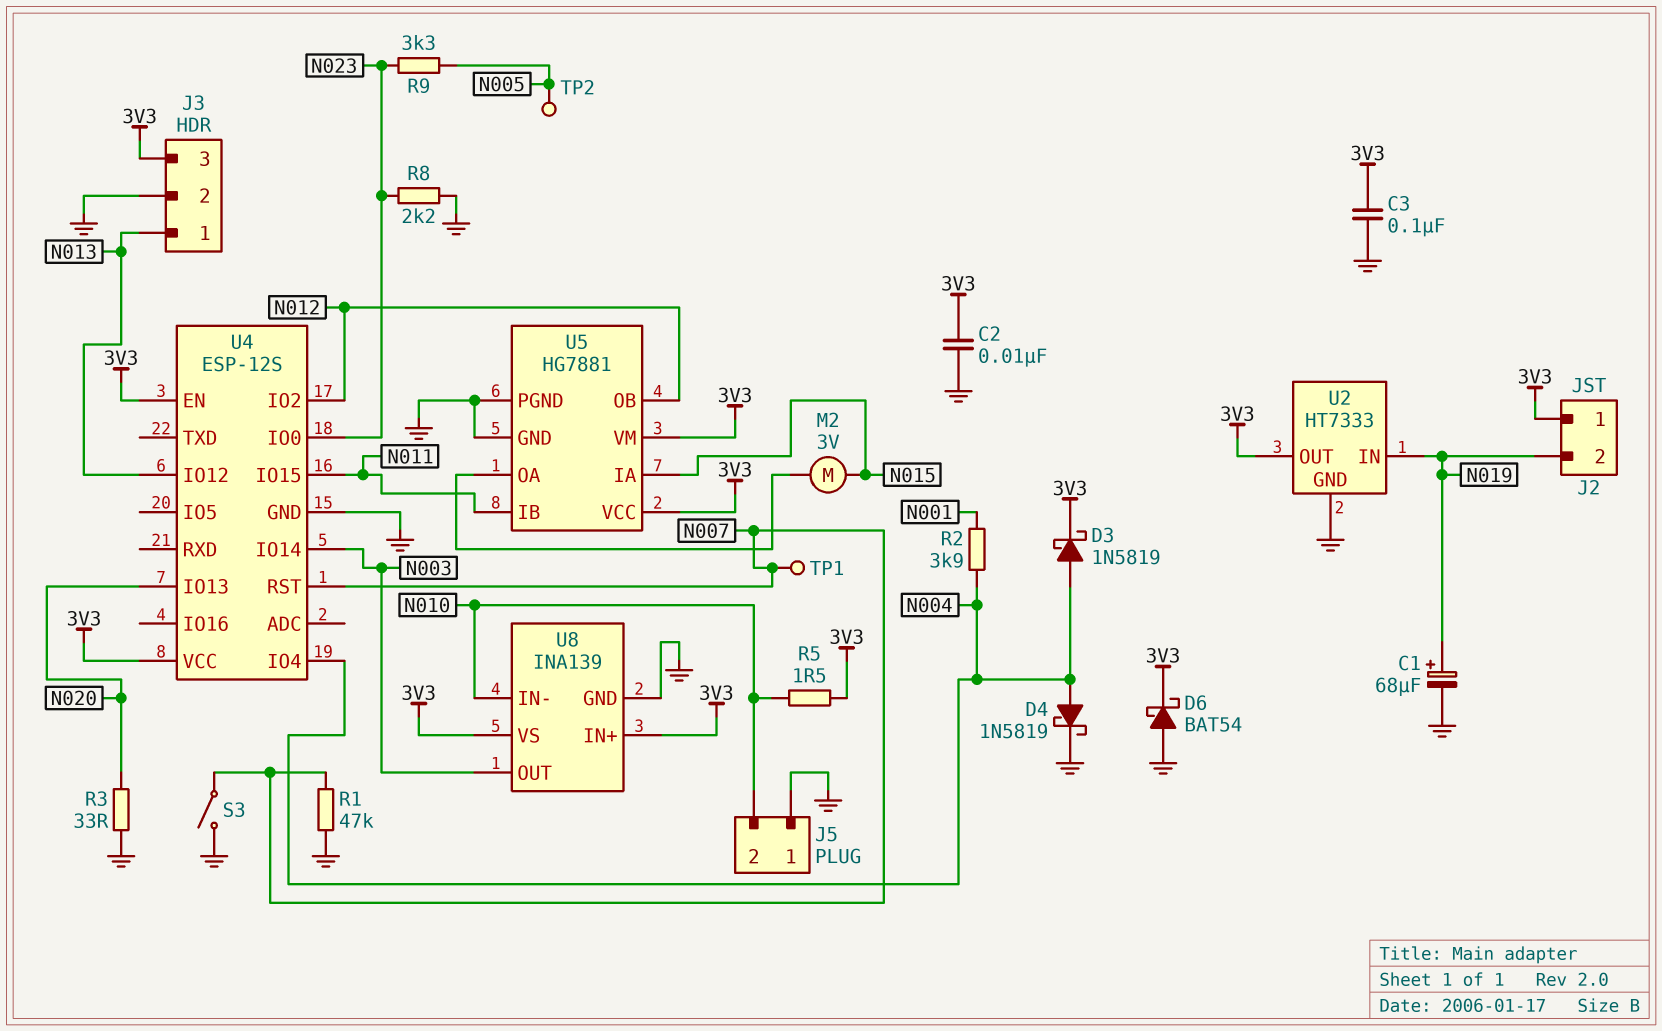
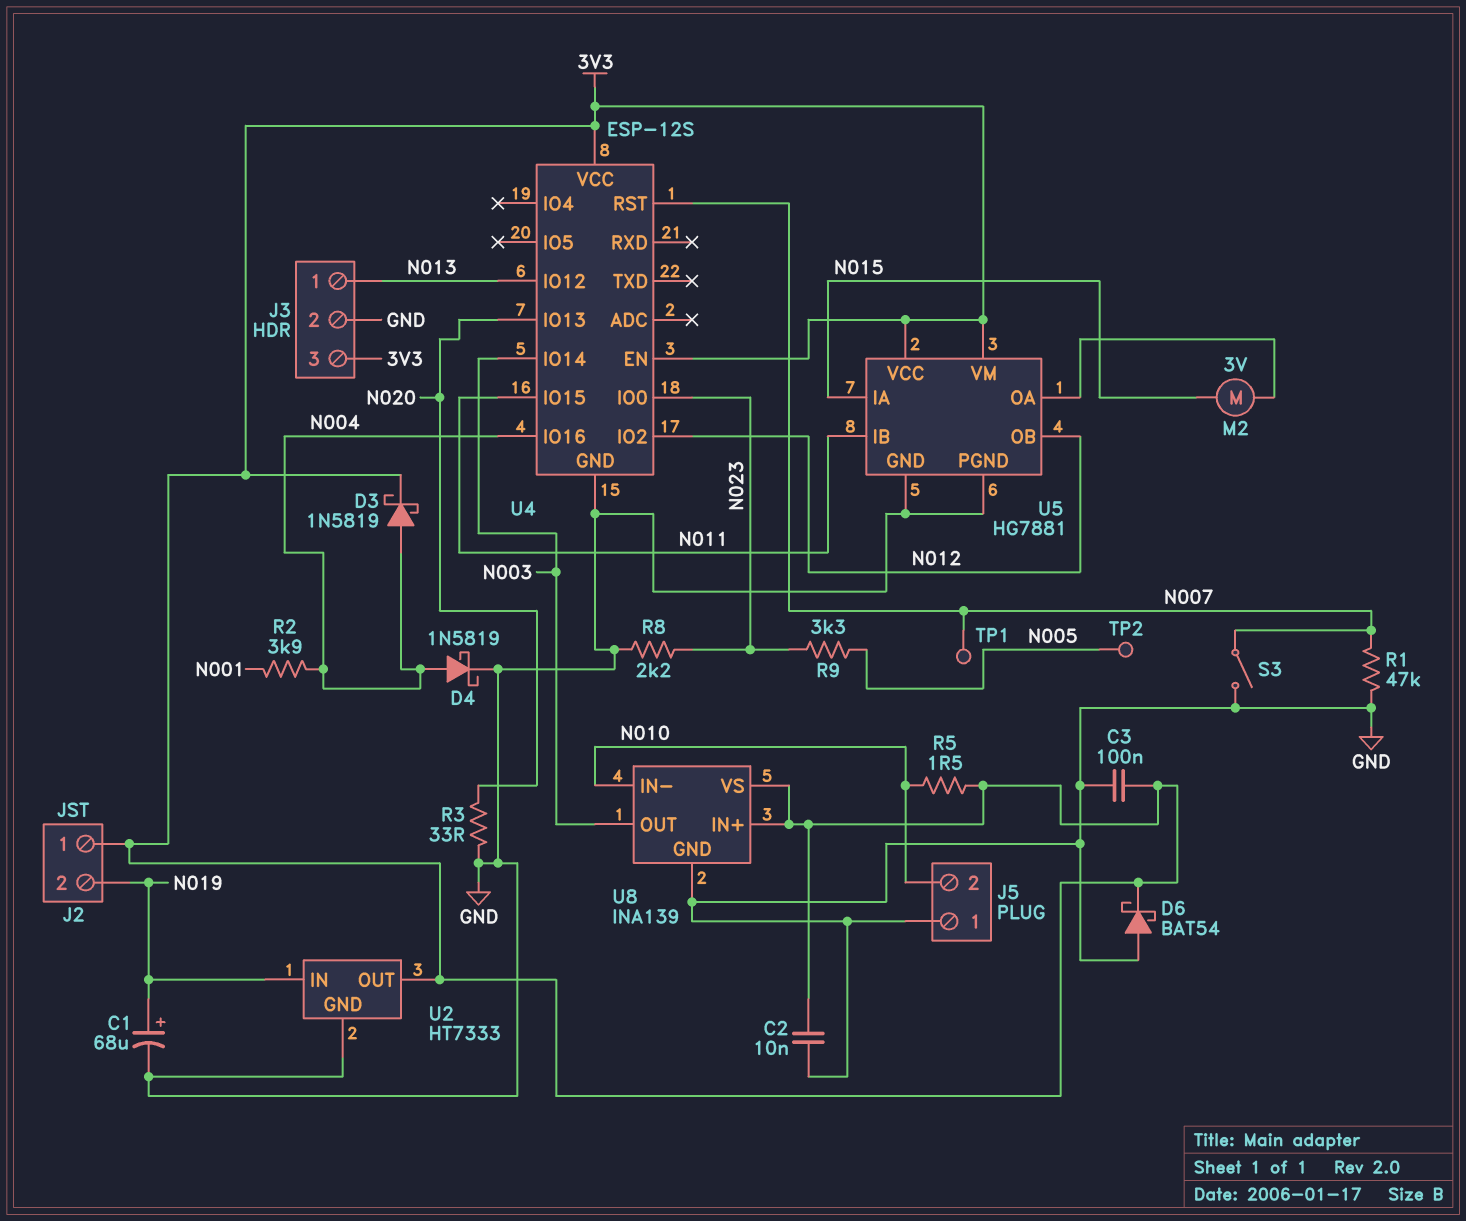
U4 pin IO4: N004 -> none
U4 pin IO16: none -> N004

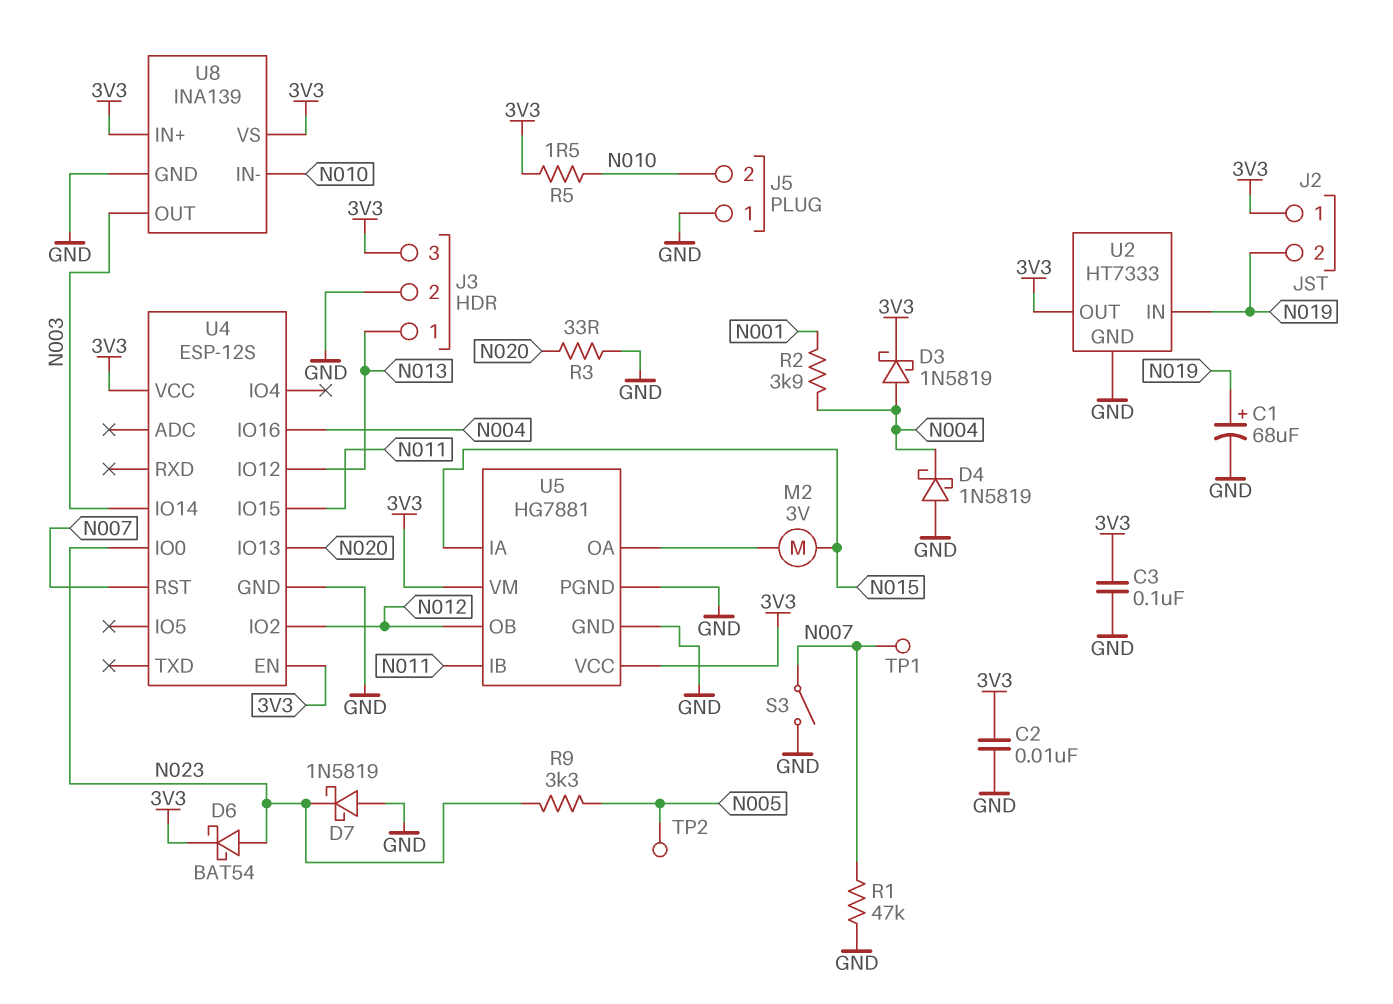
D4: schottky 1N5819 (A N004, K GND) -> schottky 1N5819 (A GND, K N004)
D6: schottky BAT54 (A GND, K 3V3) -> schottky BAT54 (A N023, K 3V3)
D7: none -> schottky 1N5819 (A GND, K N023)
R8: 2.2k (GND, N023) -> none

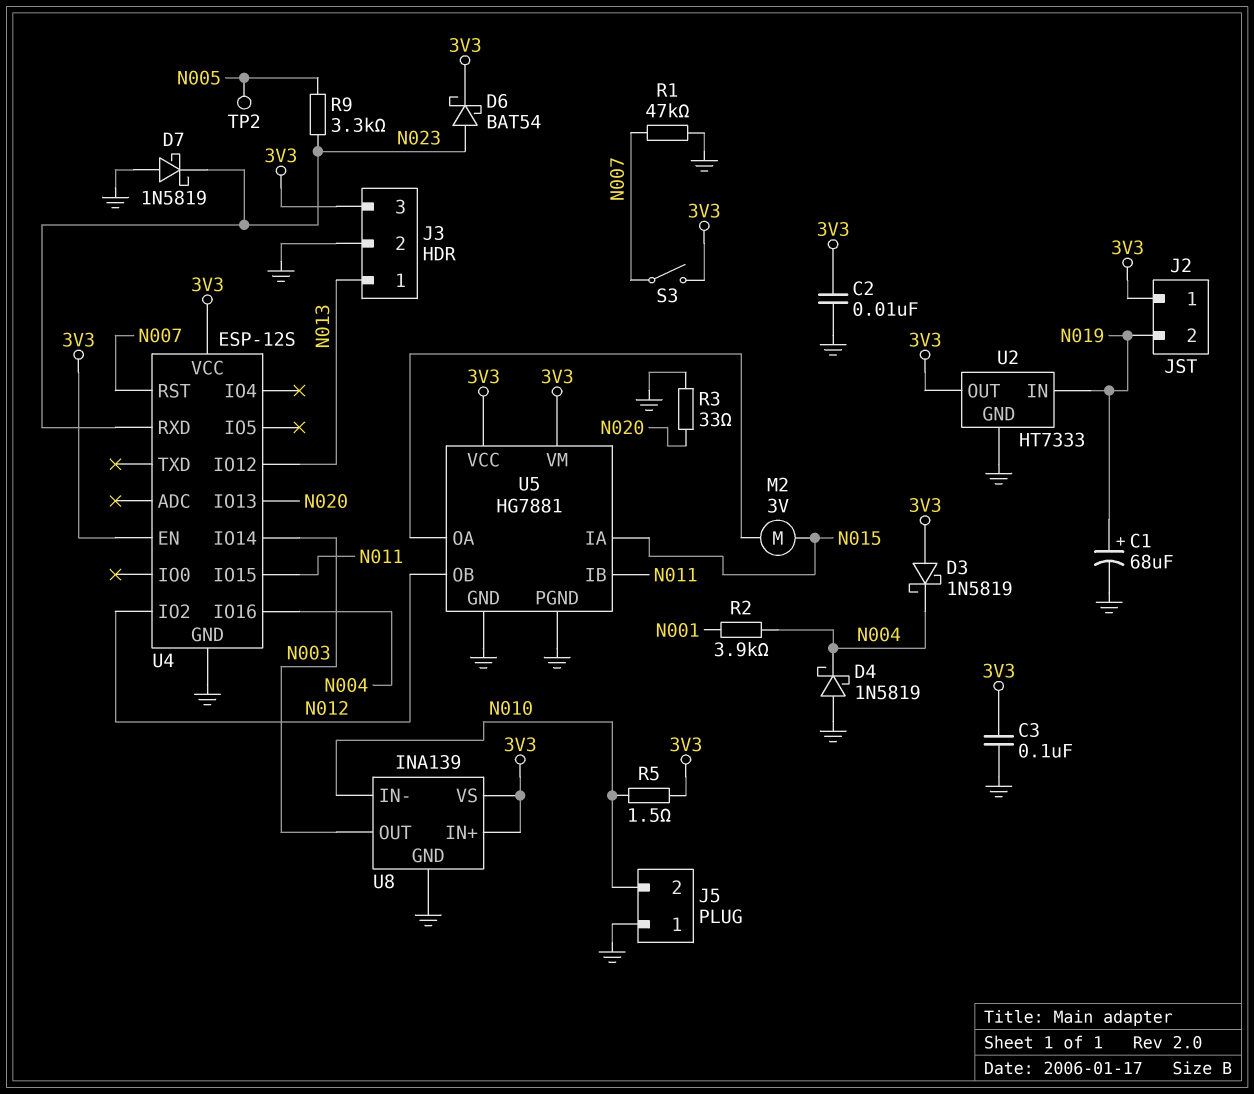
D3: schottky 1N5819 (A N004, K 3V3) -> schottky 1N5819 (A 3V3, K N004)
S3: switch (GND, N007) -> switch (3V3, N007)
TP1: test point (N007) -> none
U4 pin IO0: N023 -> none
U4 pin RXD: none -> N023

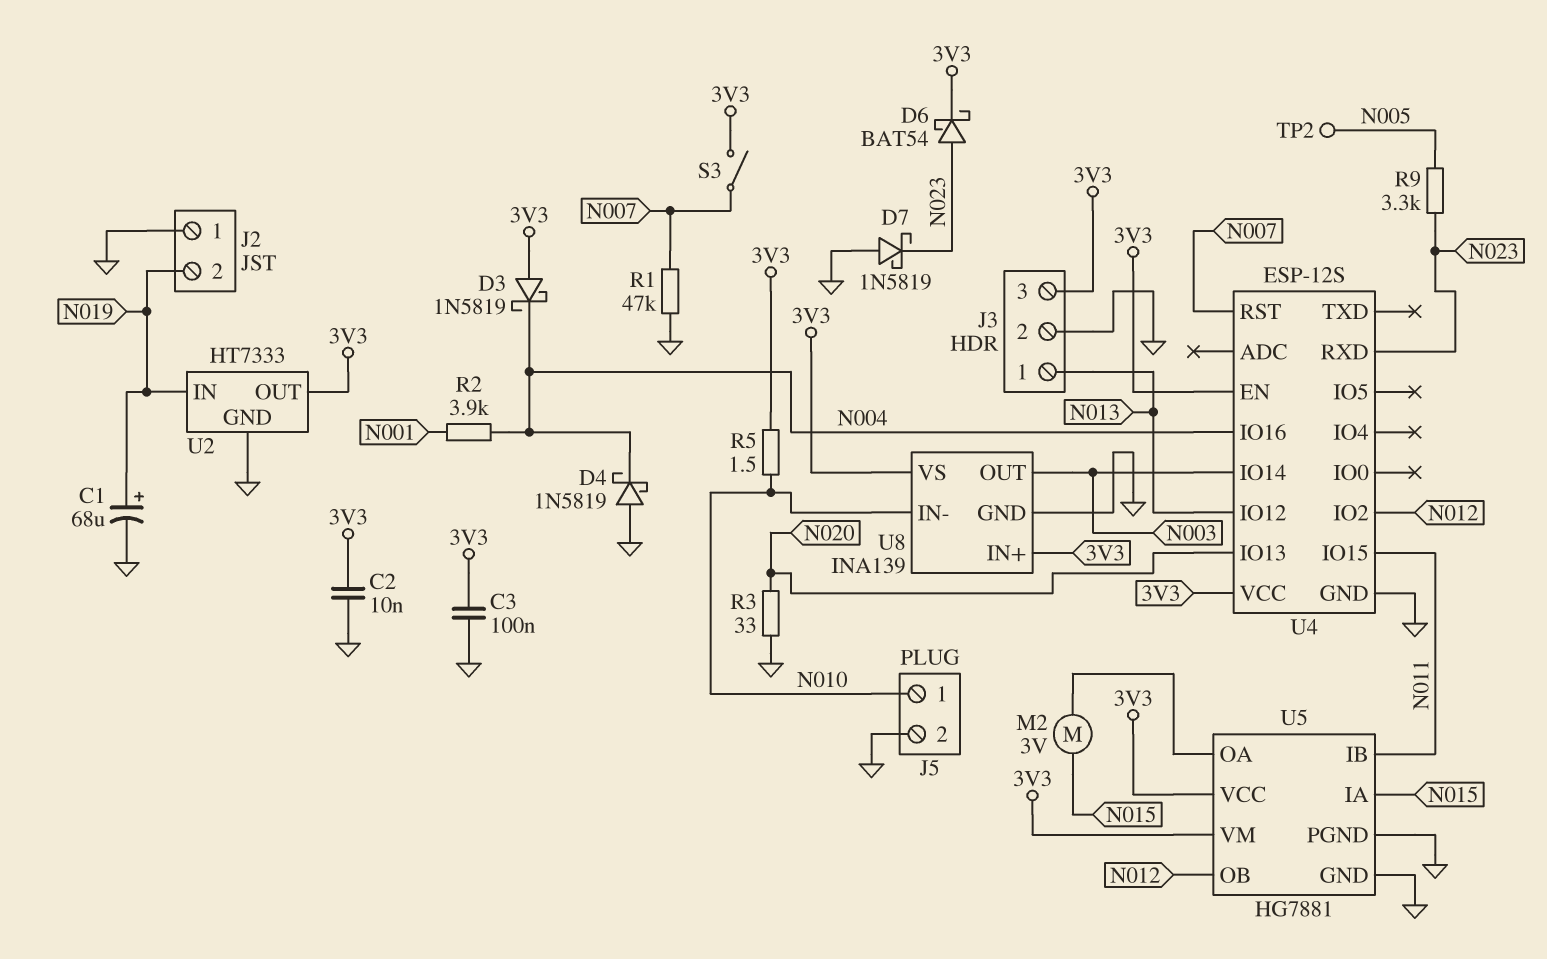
J2 pin 1: 3V3 -> GND
J5 pin 1: GND -> N010
J5 pin 2: N010 -> GND

